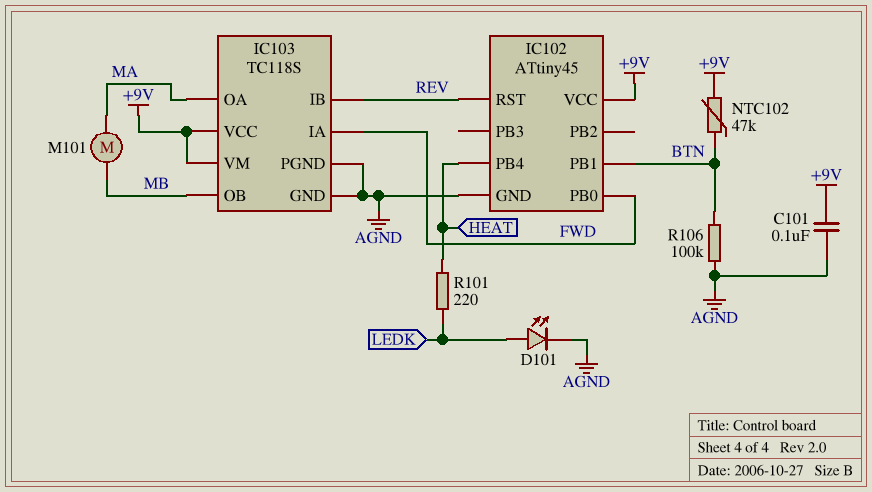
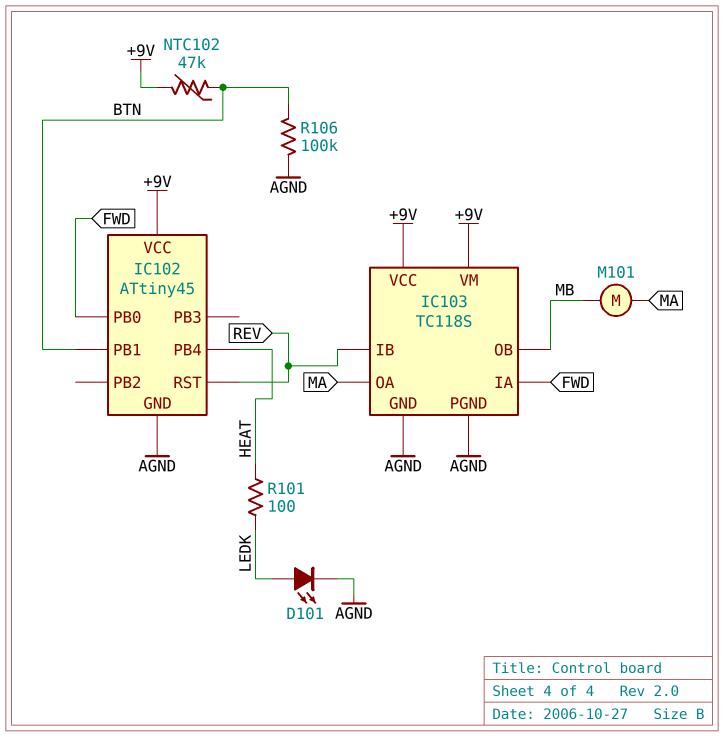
C101: 100nF (+9V, AGND) -> none
R101: 220 (HEAT, LEDK) -> 100 (HEAT, LEDK)

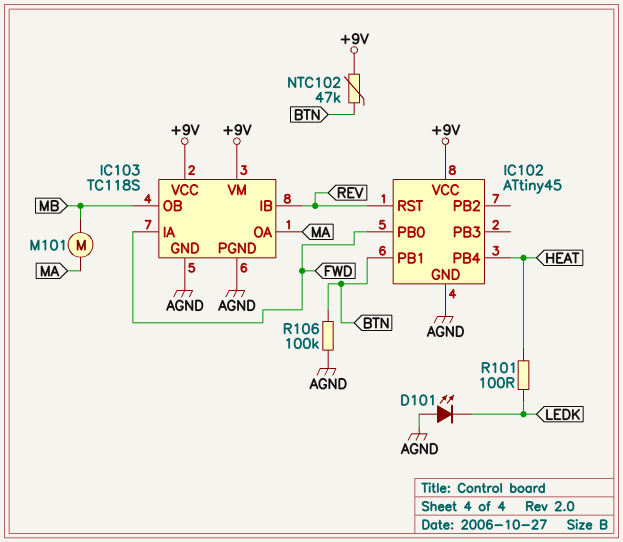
D101: LED (A LEDK, K AGND) -> LED (A AGND, K LEDK)

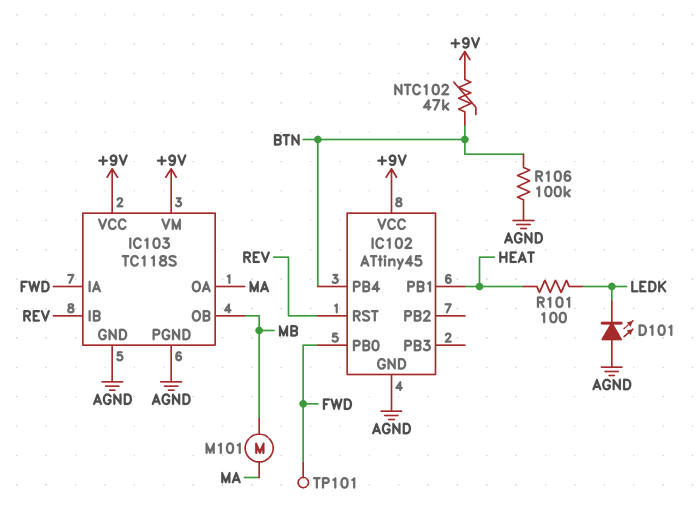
IC102 pin PB1: BTN -> HEAT
IC102 pin PB4: HEAT -> BTN
TP101: none -> test point (FWD)

